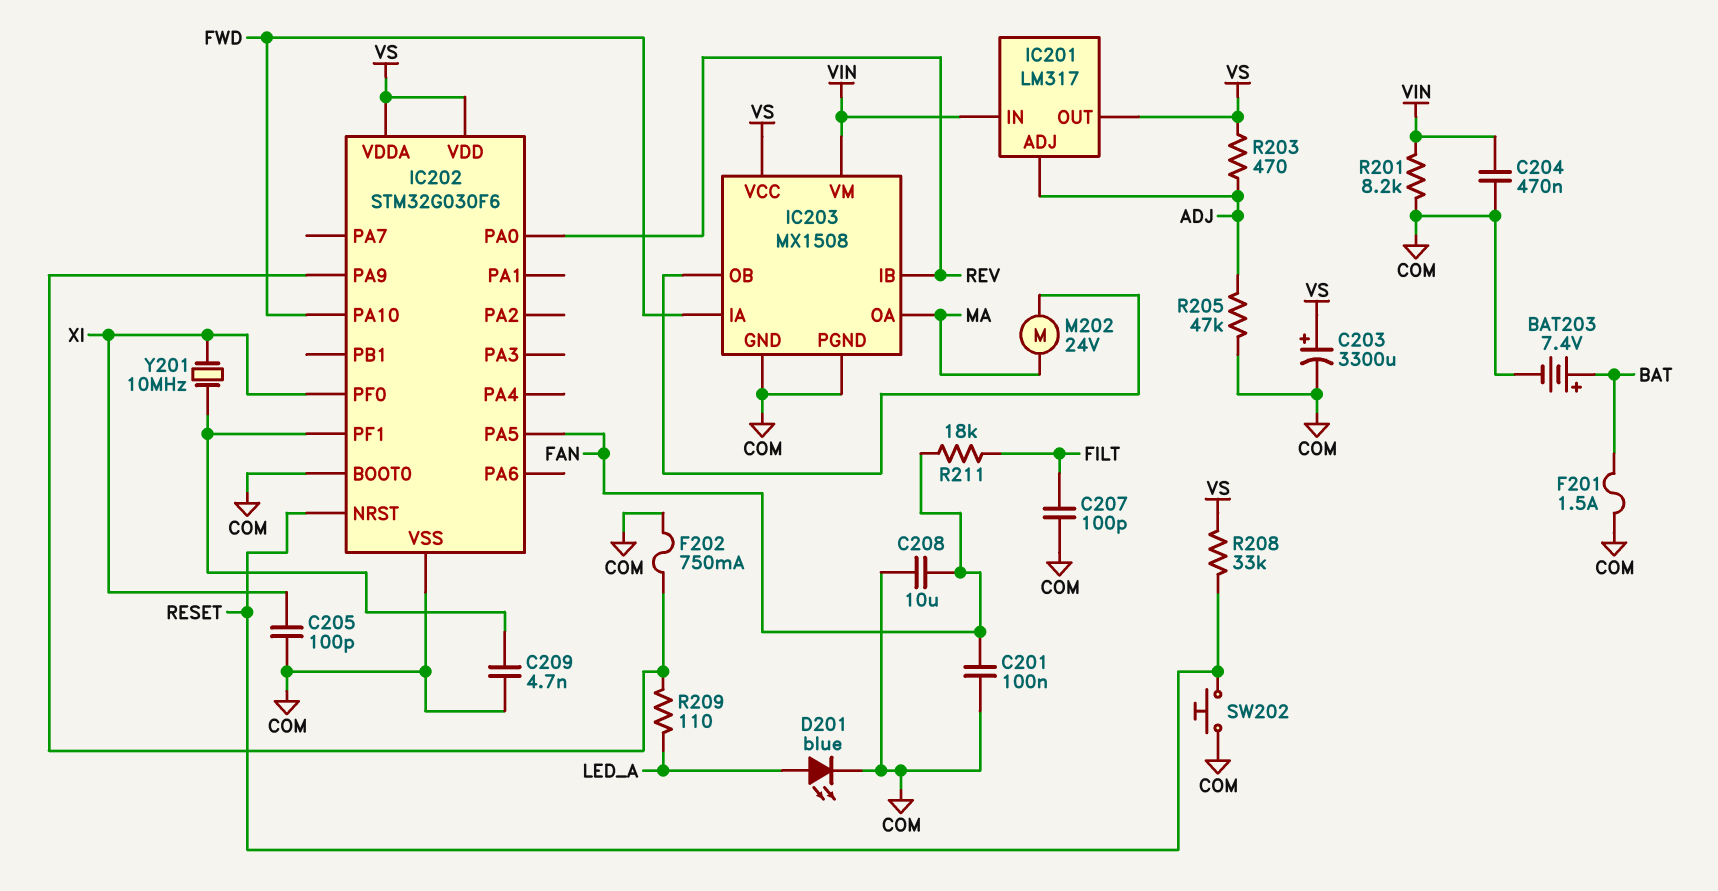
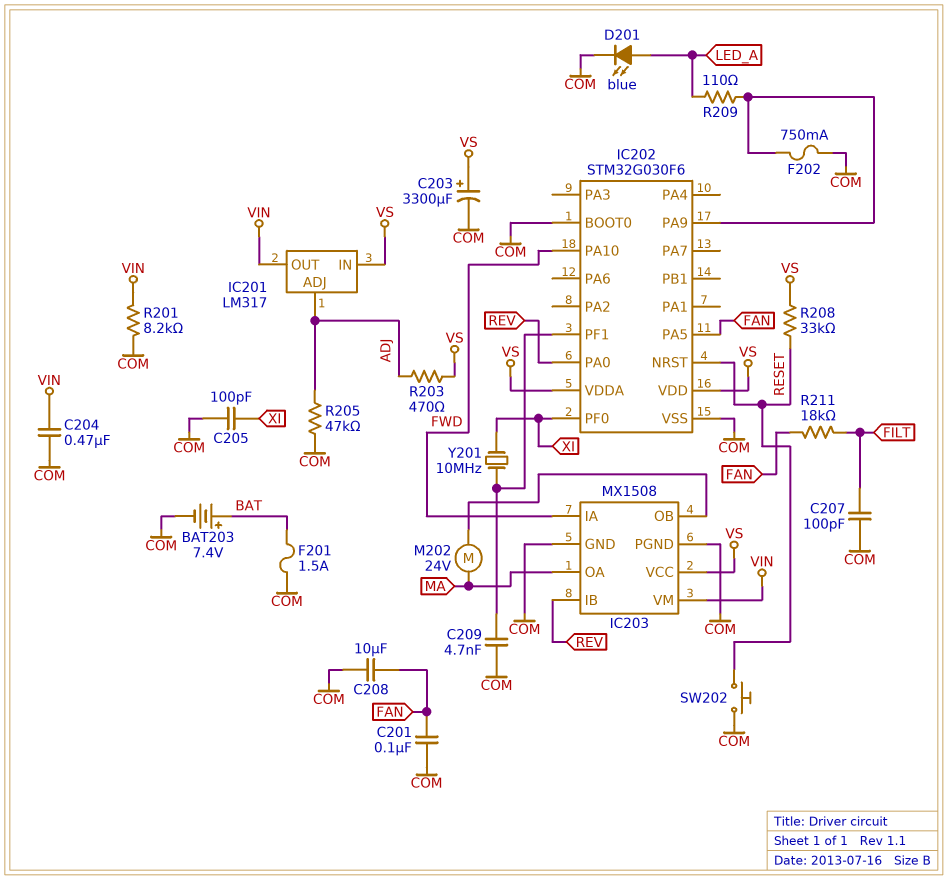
IC201 pin IN: VIN -> VS
IC201 pin OUT: VS -> VIN

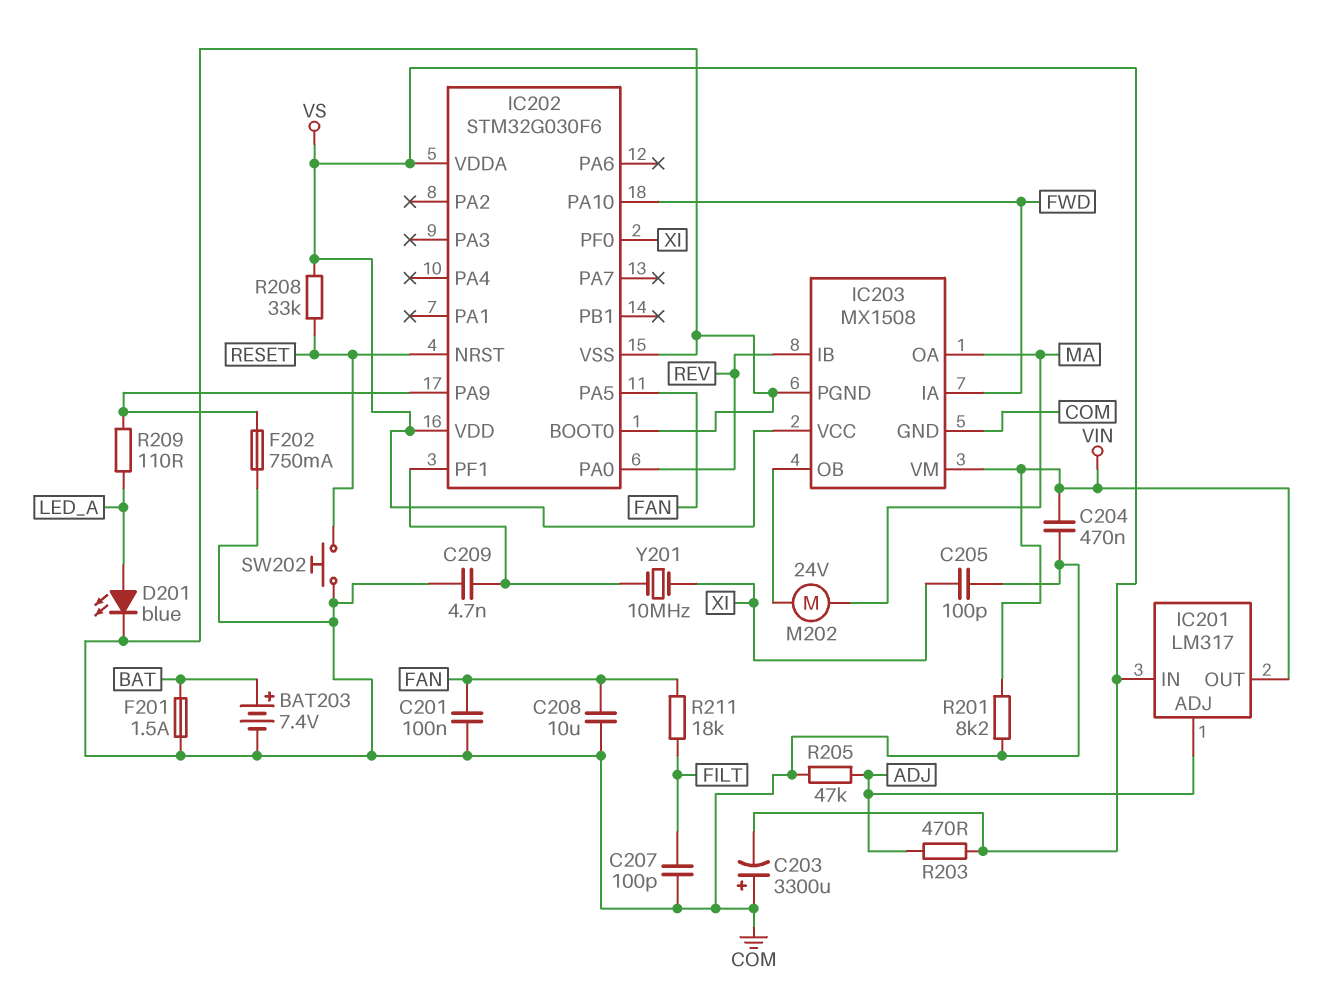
C203: 3300uF (plus VS, minus COM) -> 3300uF (plus COM, minus VS)

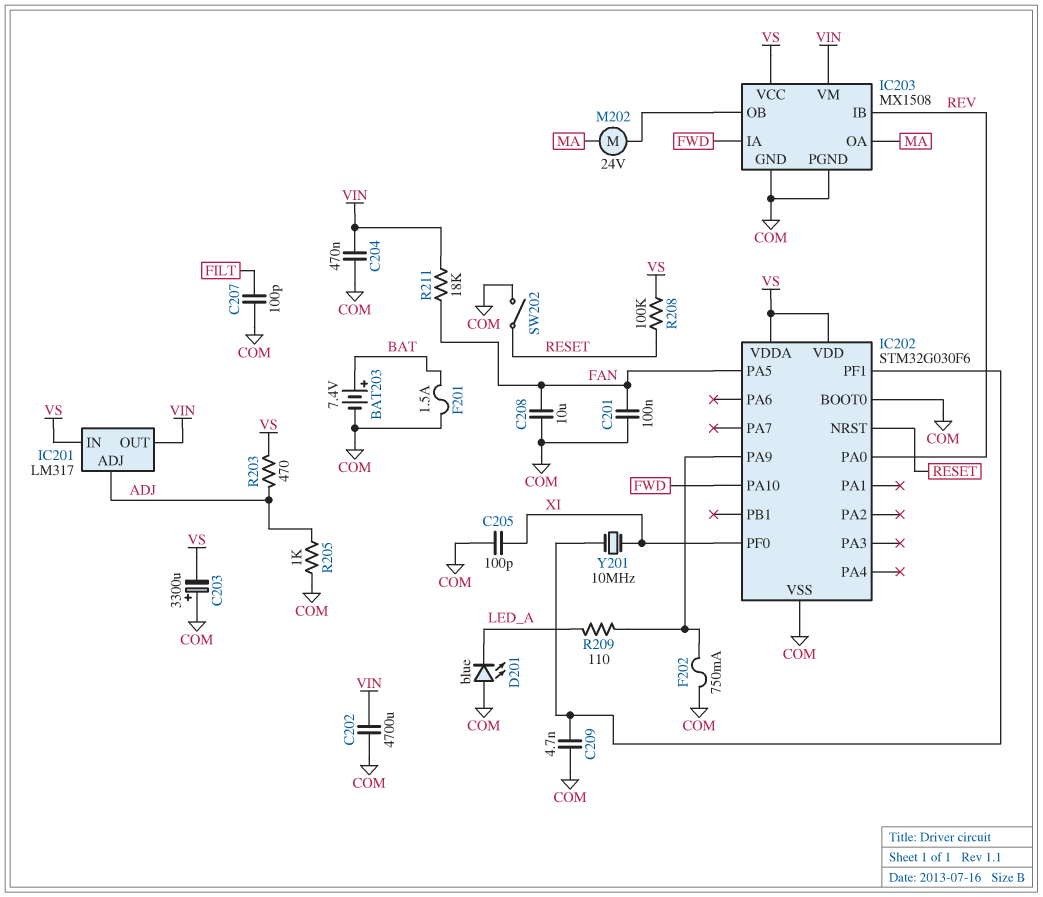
C202: none -> 4700uF (COM, VIN)
D201: LED blue (A LED_A, K COM) -> LED blue (A COM, K LED_A)
R201: 8.2k (COM, VIN) -> none
R205: 47k (ADJ, COM) -> 1k (ADJ, COM)
R208: 33k (RESET, VS) -> 100k (RESET, VS)
R211: 18k (FAN, FILT) -> 18k (FAN, VIN)
SW202: button (COM, RESET) -> switch (COM, RESET)

